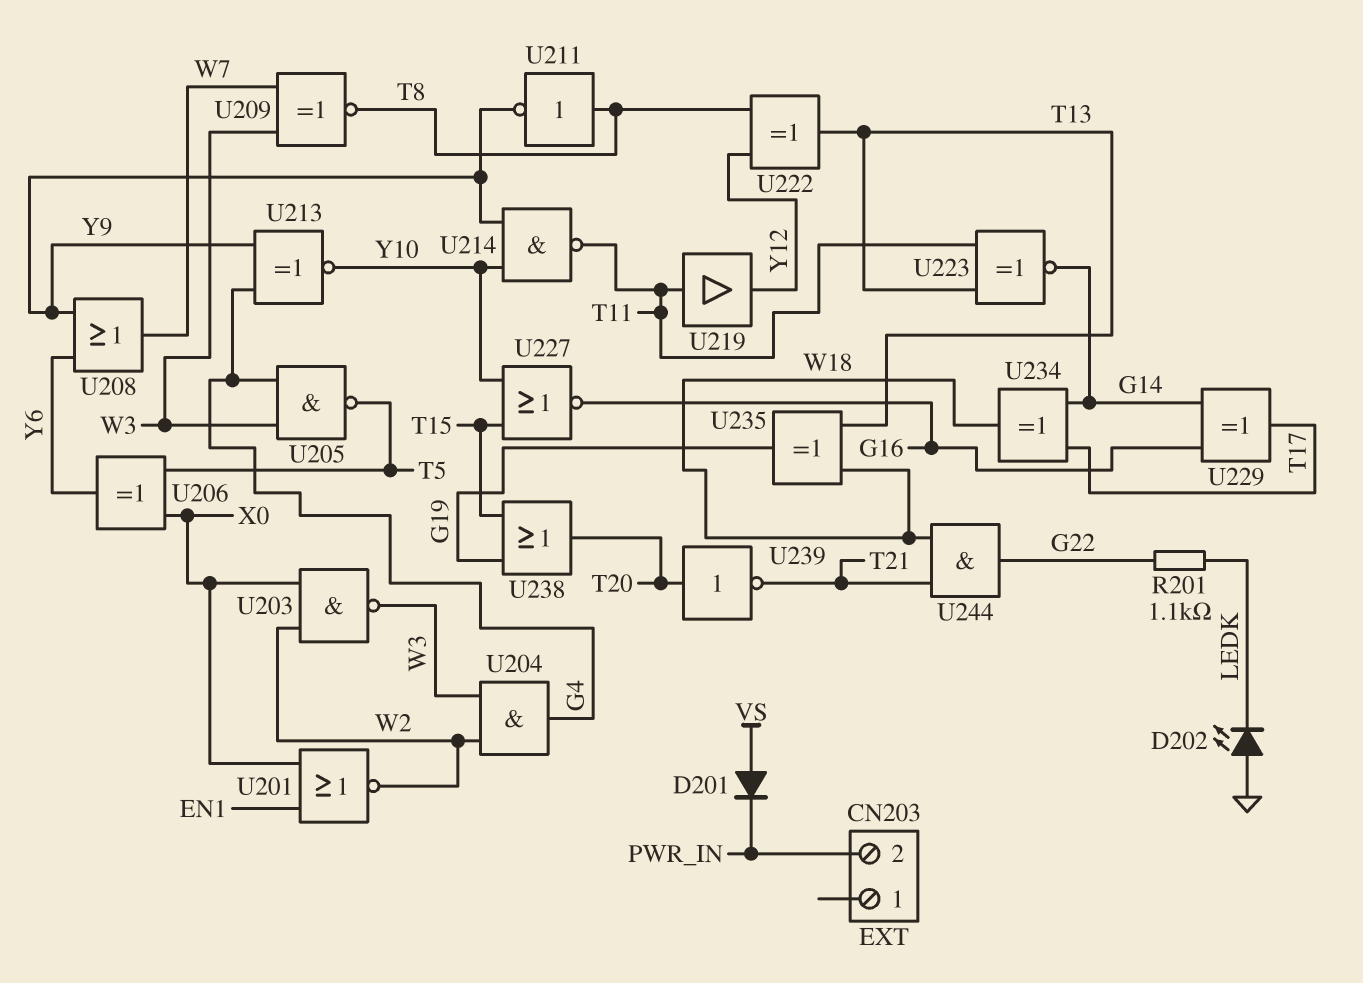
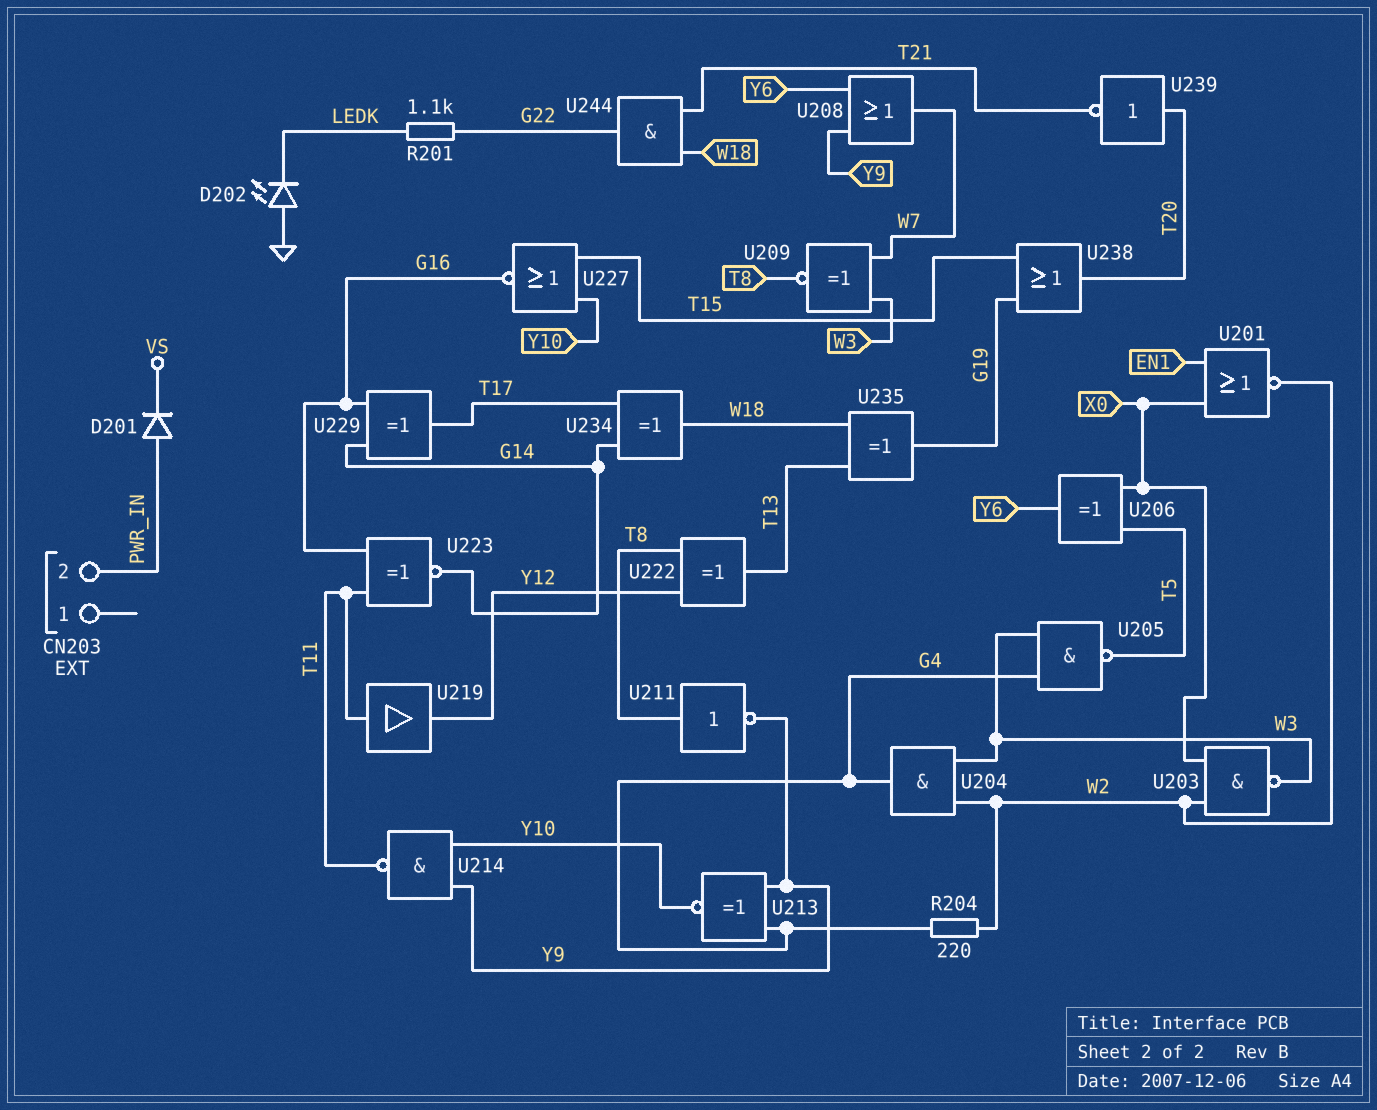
D201: diode (A VS, K PWR_IN) -> diode (A PWR_IN, K VS)
R204: none -> 220 (G4, W2)
U223: XNOR (in T11, in T13, out G14) -> XNOR (in G16, in T11, out G14)

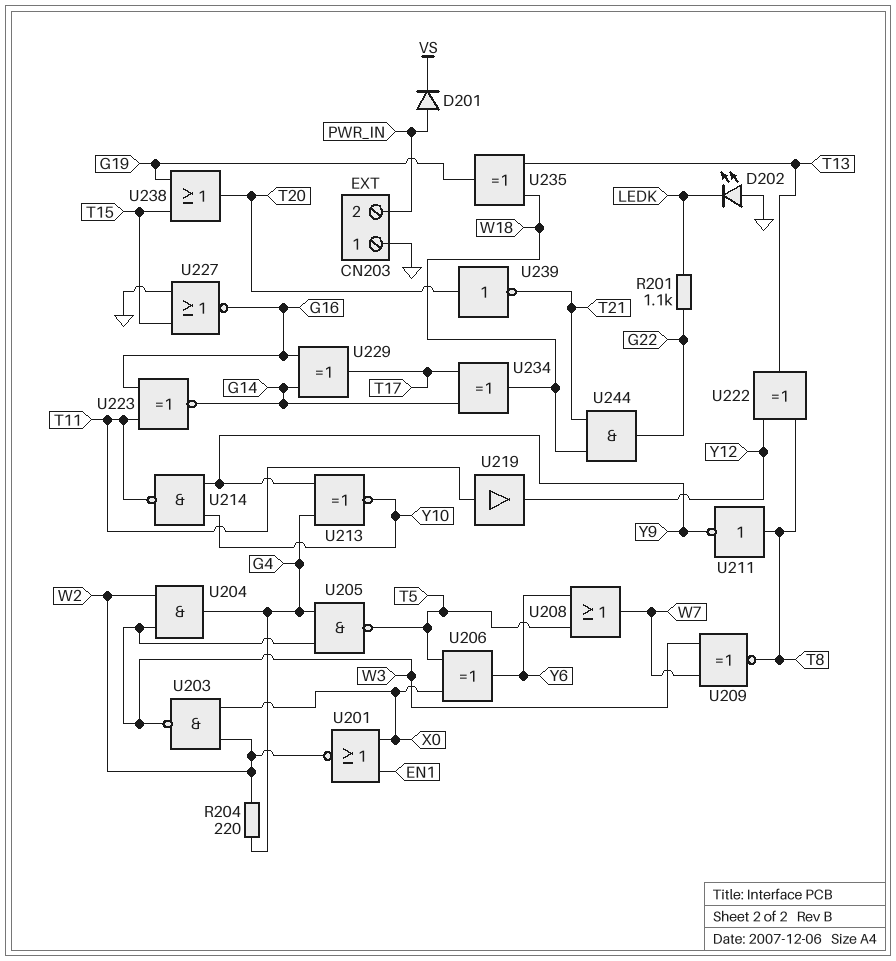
CN203 pin 1: none -> GND
U208: OR (in Y6, in Y9, out W7) -> OR (in T5, in Y6, out W7)
U227: NOR (in T15, in Y10, out G16) -> NOR (in GND, in T15, out G16)

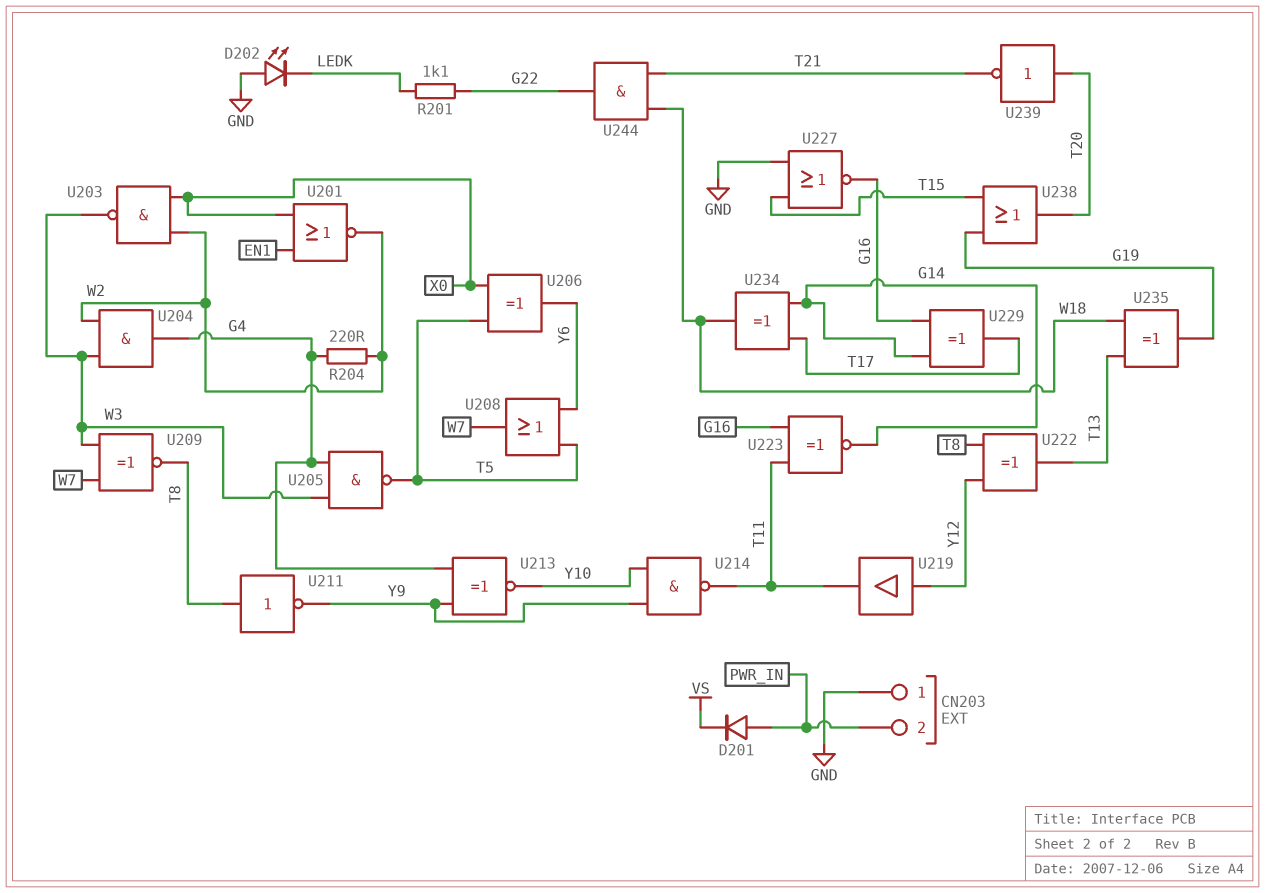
U219: buffer (in T11, out Y12) -> buffer (in Y12, out T11)

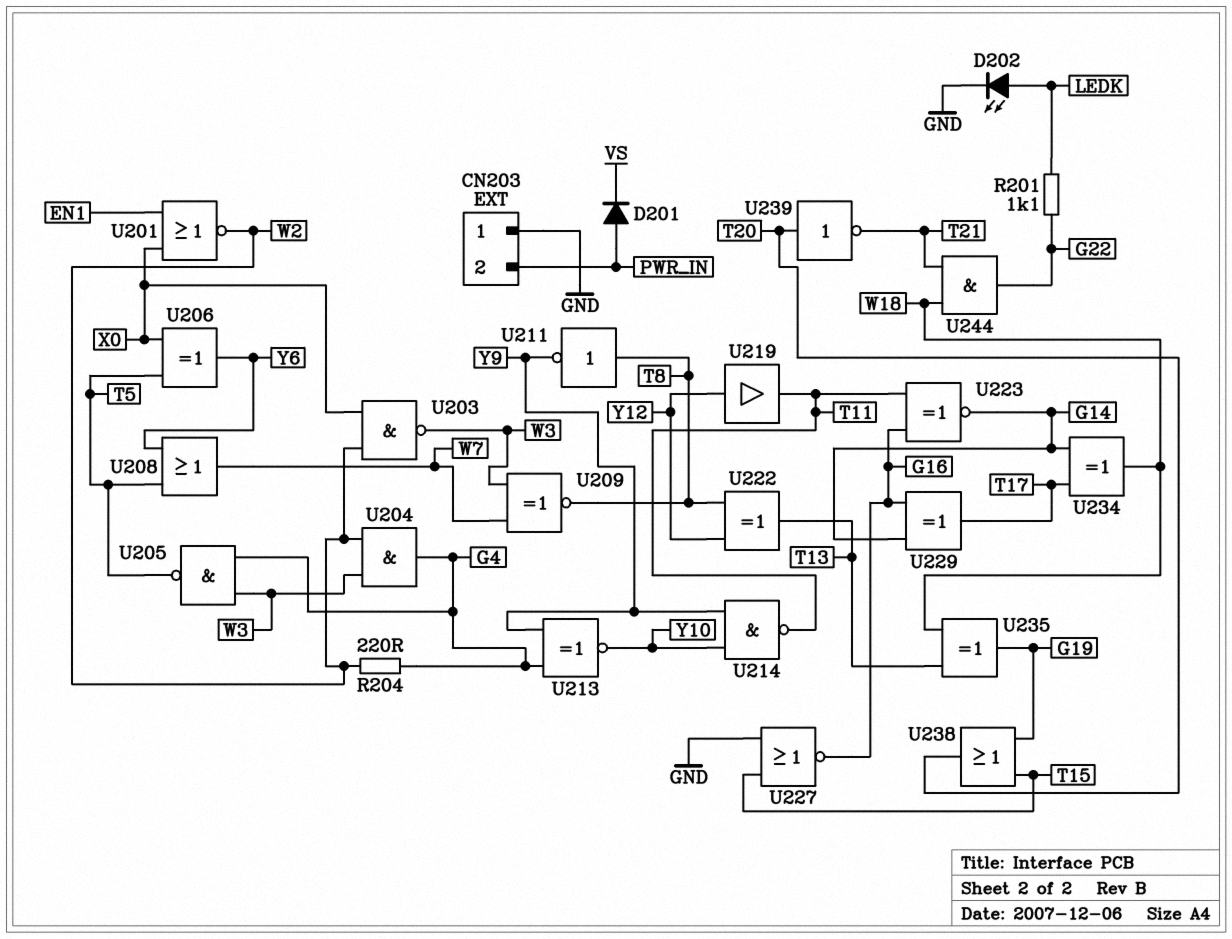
D202: LED (A GND, K LEDK) -> LED (A LEDK, K GND)

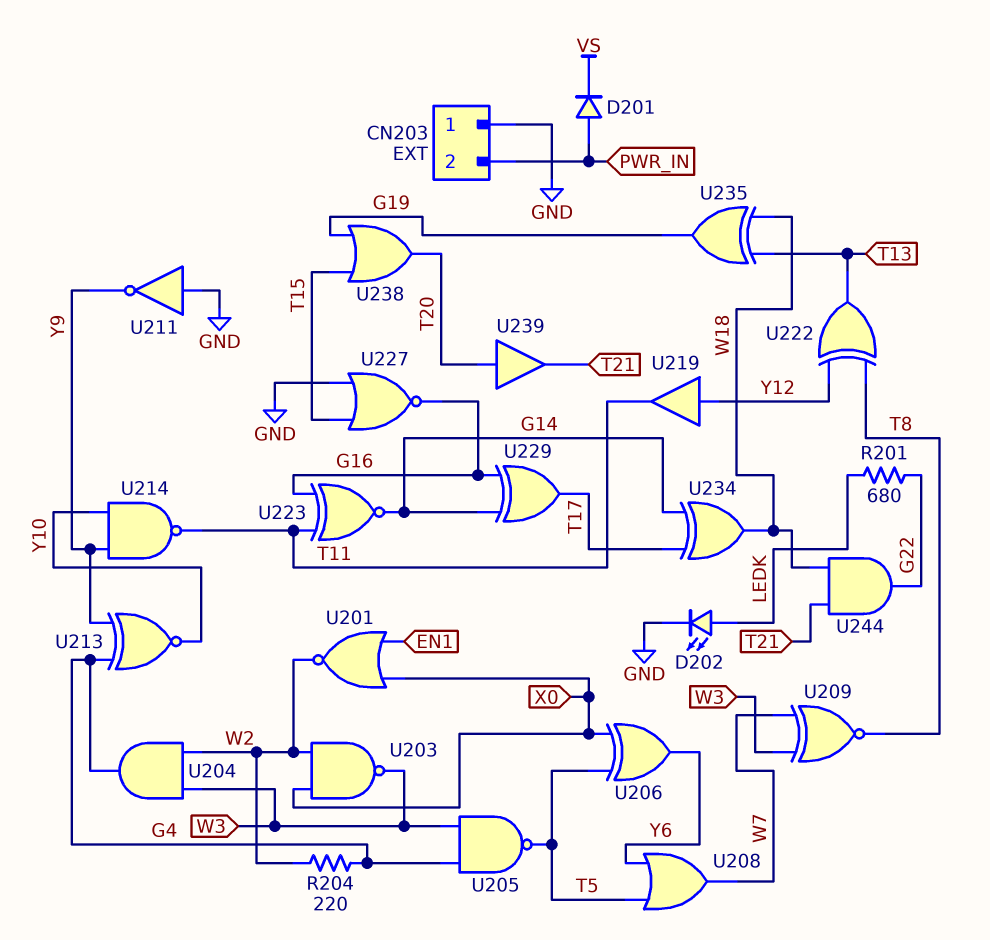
R201: 1.1k (G22, LEDK) -> 680 (G22, LEDK)
U211: NOT (in T8, out Y9) -> NOT (in GND, out Y9)
U239: NOT (in T20, out T21) -> buffer (in T20, out T21)

